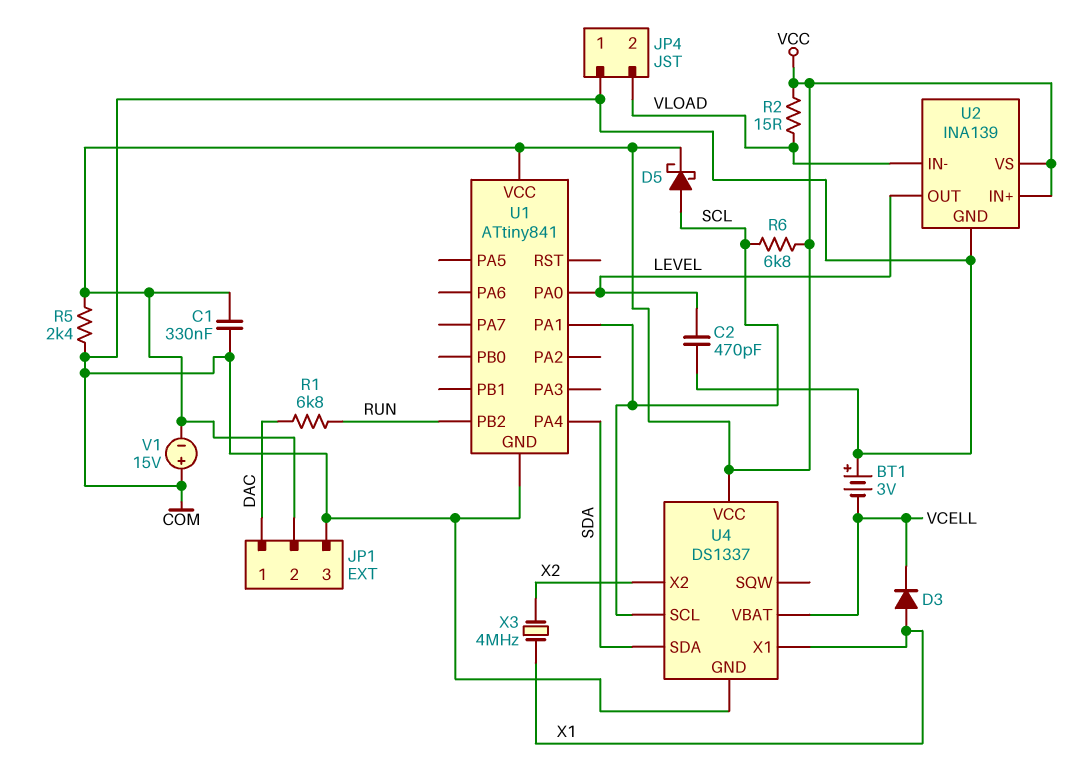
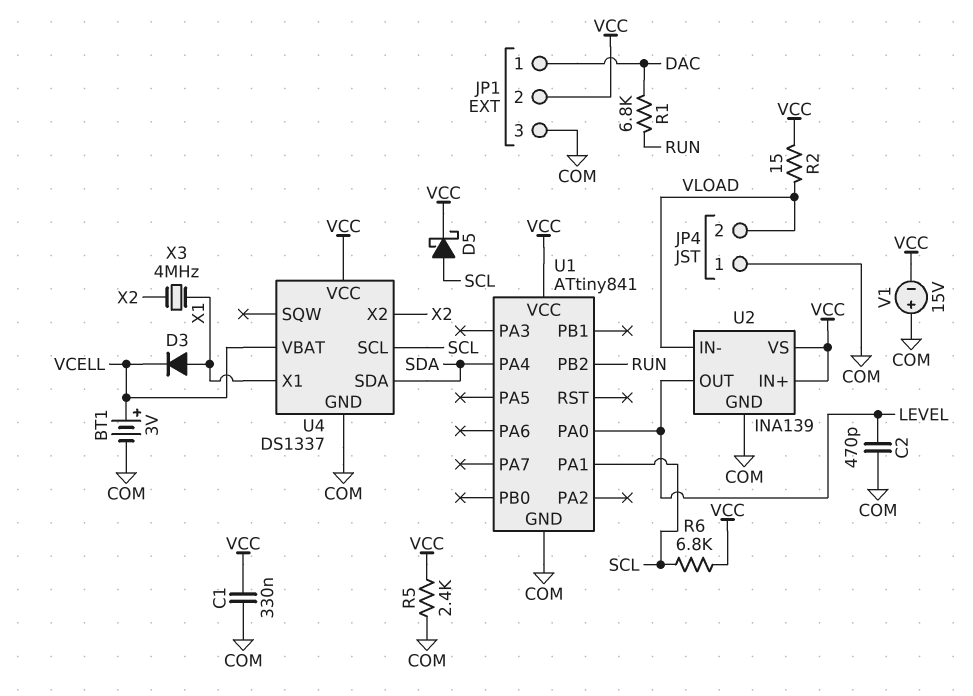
BT1: 3V (plus COM, minus VCELL) -> 3V (plus VCELL, minus COM)

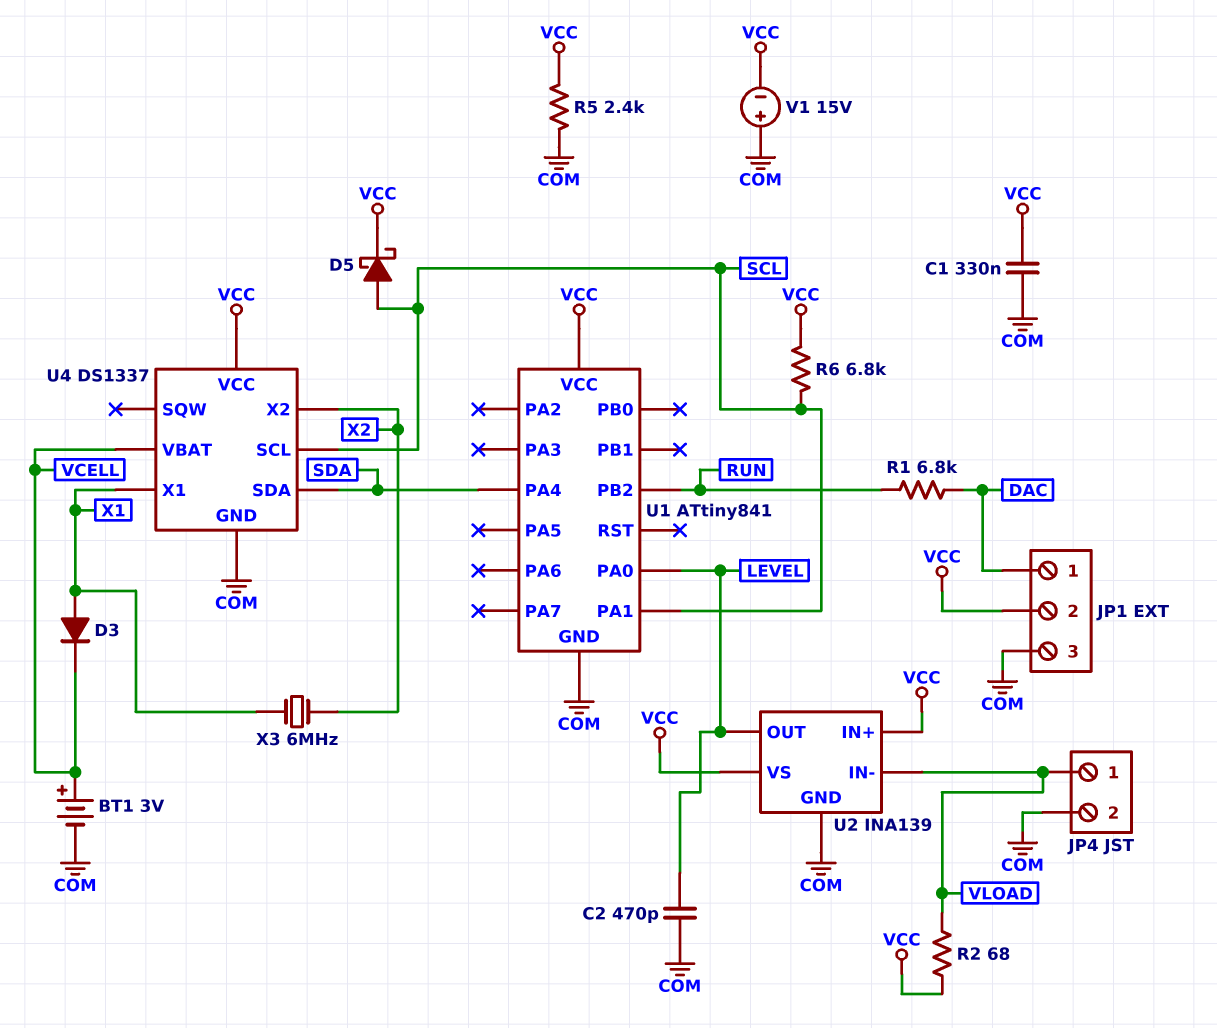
JP4 pin 1: COM -> VLOAD
JP4 pin 2: VLOAD -> COM
R2: 15 (VCC, VLOAD) -> 68 (VCC, VLOAD)
X3: 4MHz (X1, X2) -> 6MHz (X1, X2)

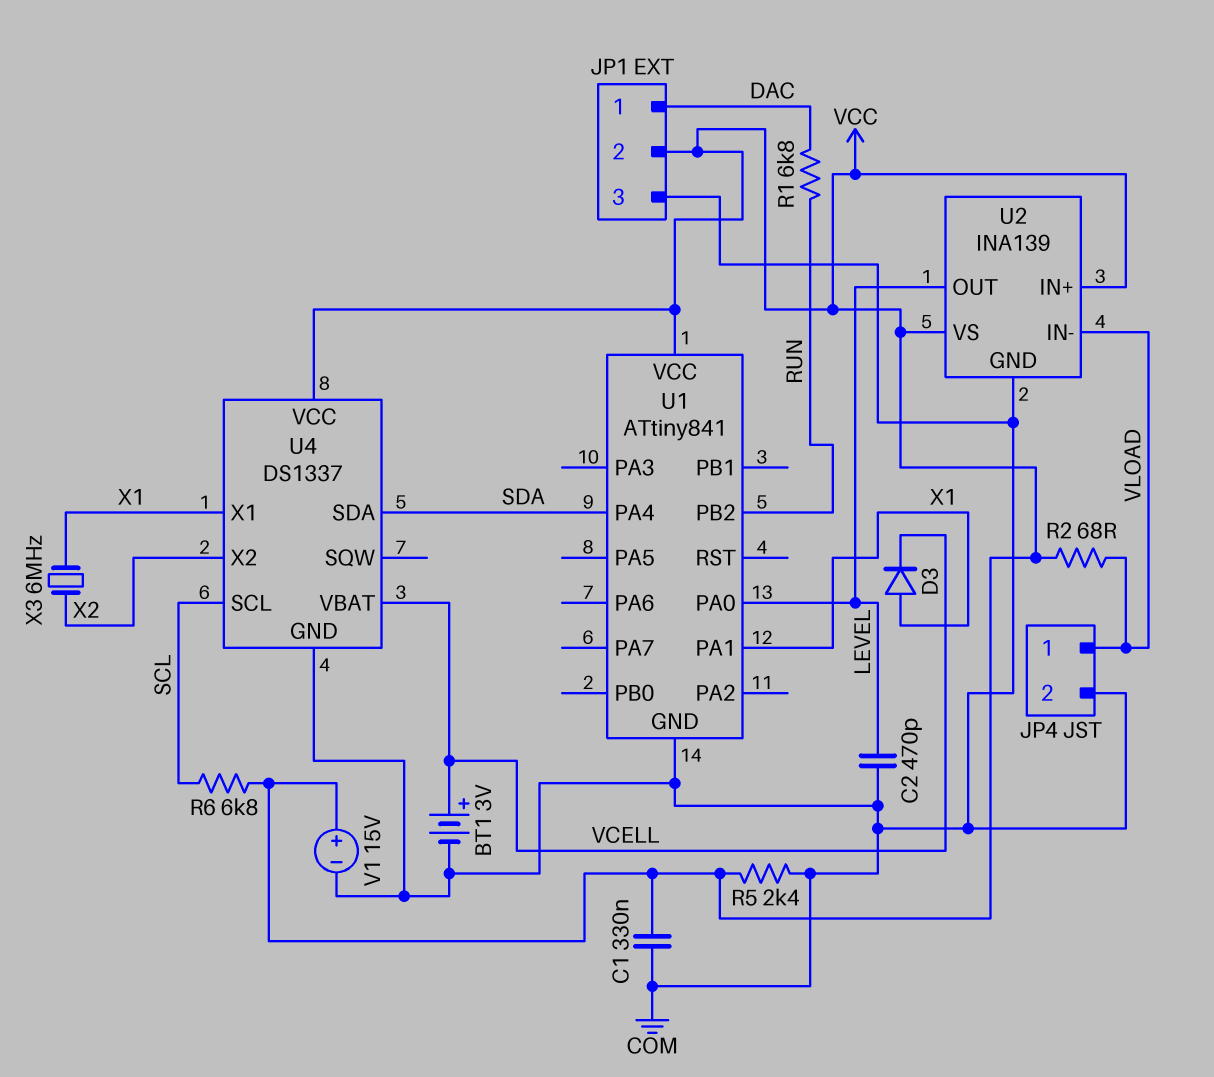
D5: schottky (A SCL, K VCC) -> none
U1 pin PA1: SCL -> X1
V1: 15V (plus COM, minus VCC) -> 15V (plus VCC, minus COM)

